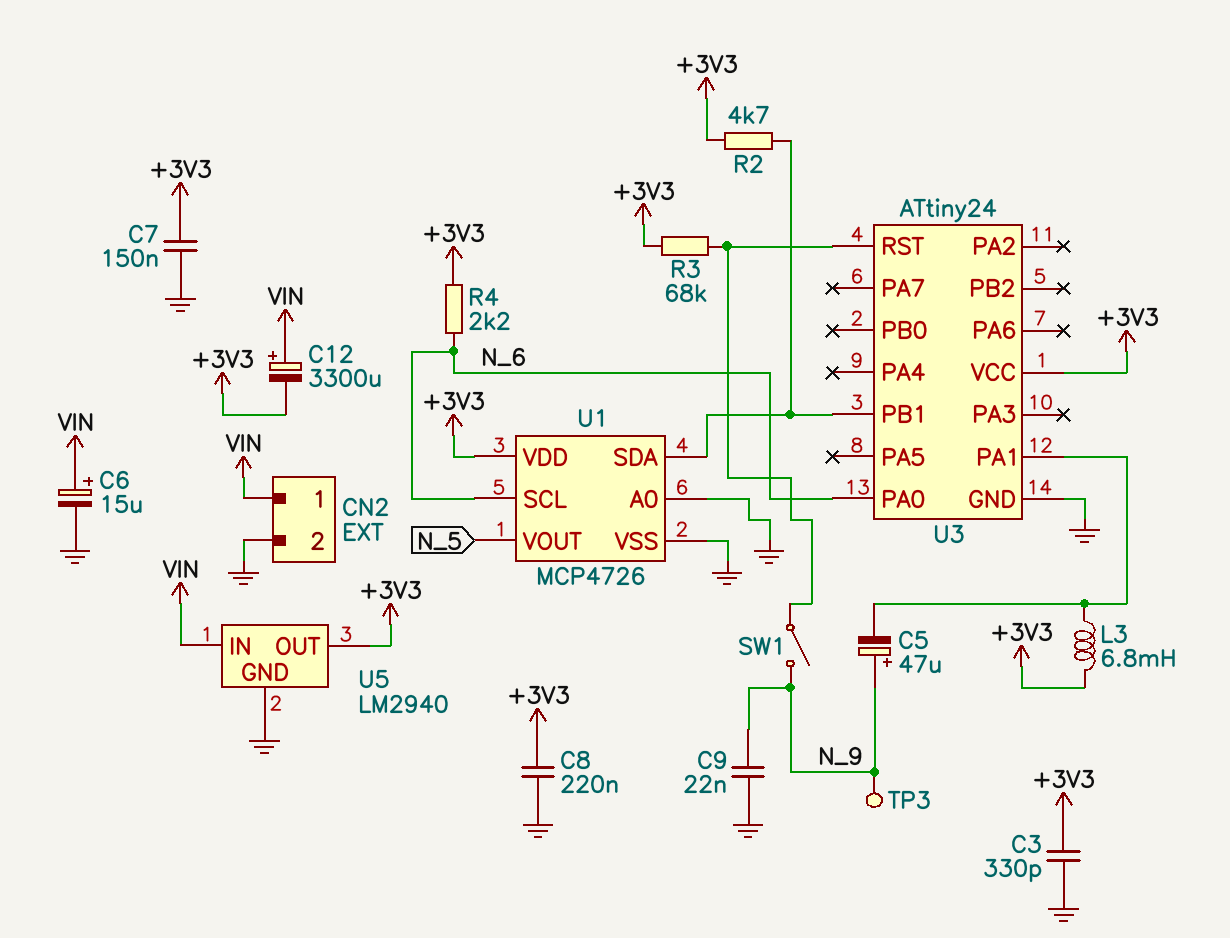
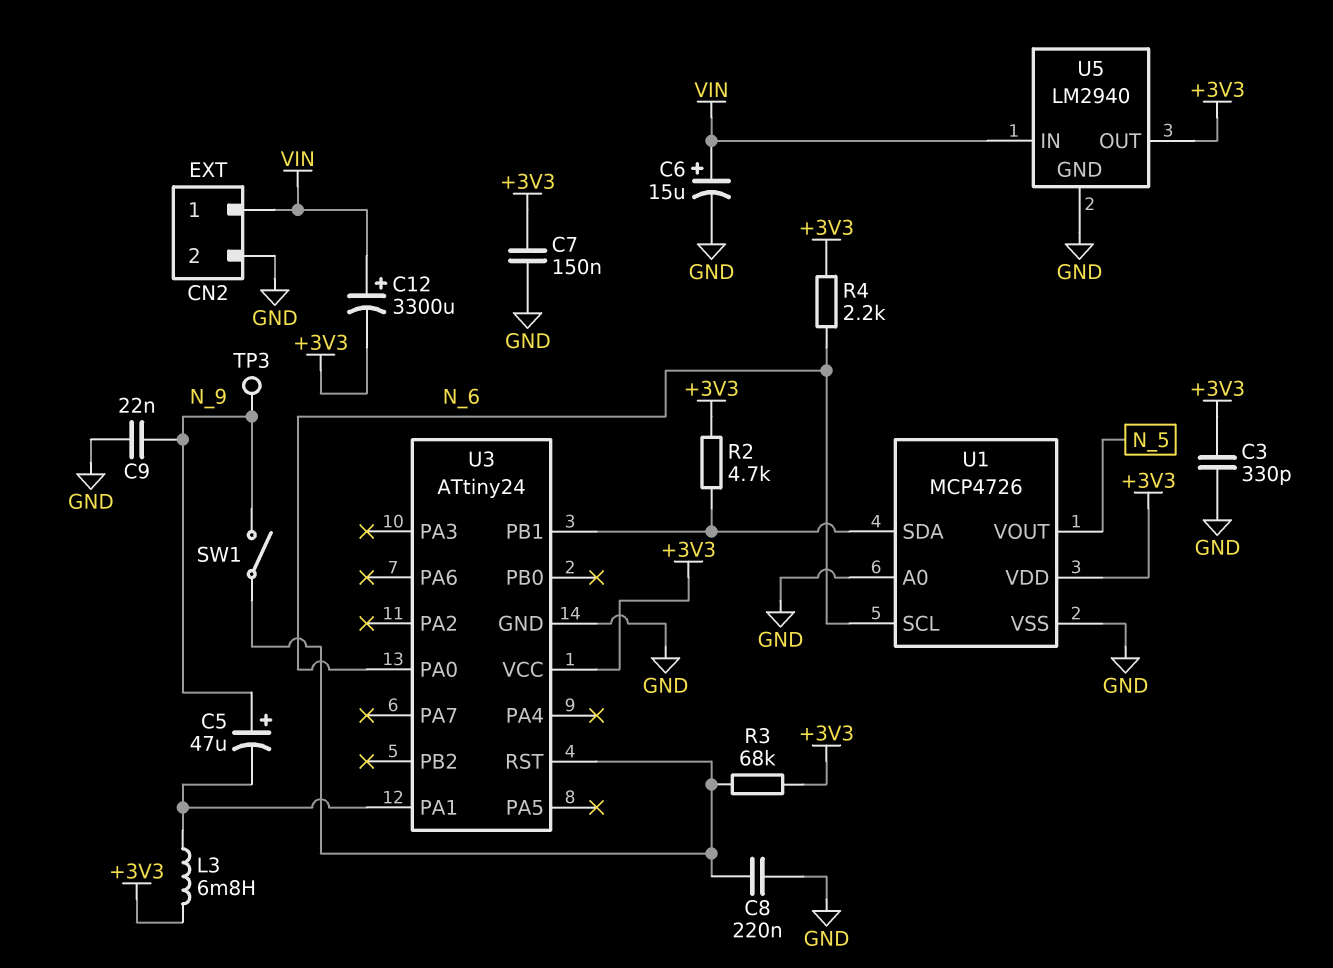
C8: 220nF (+3V3, GND) -> 220nF (GND, U3/RST)

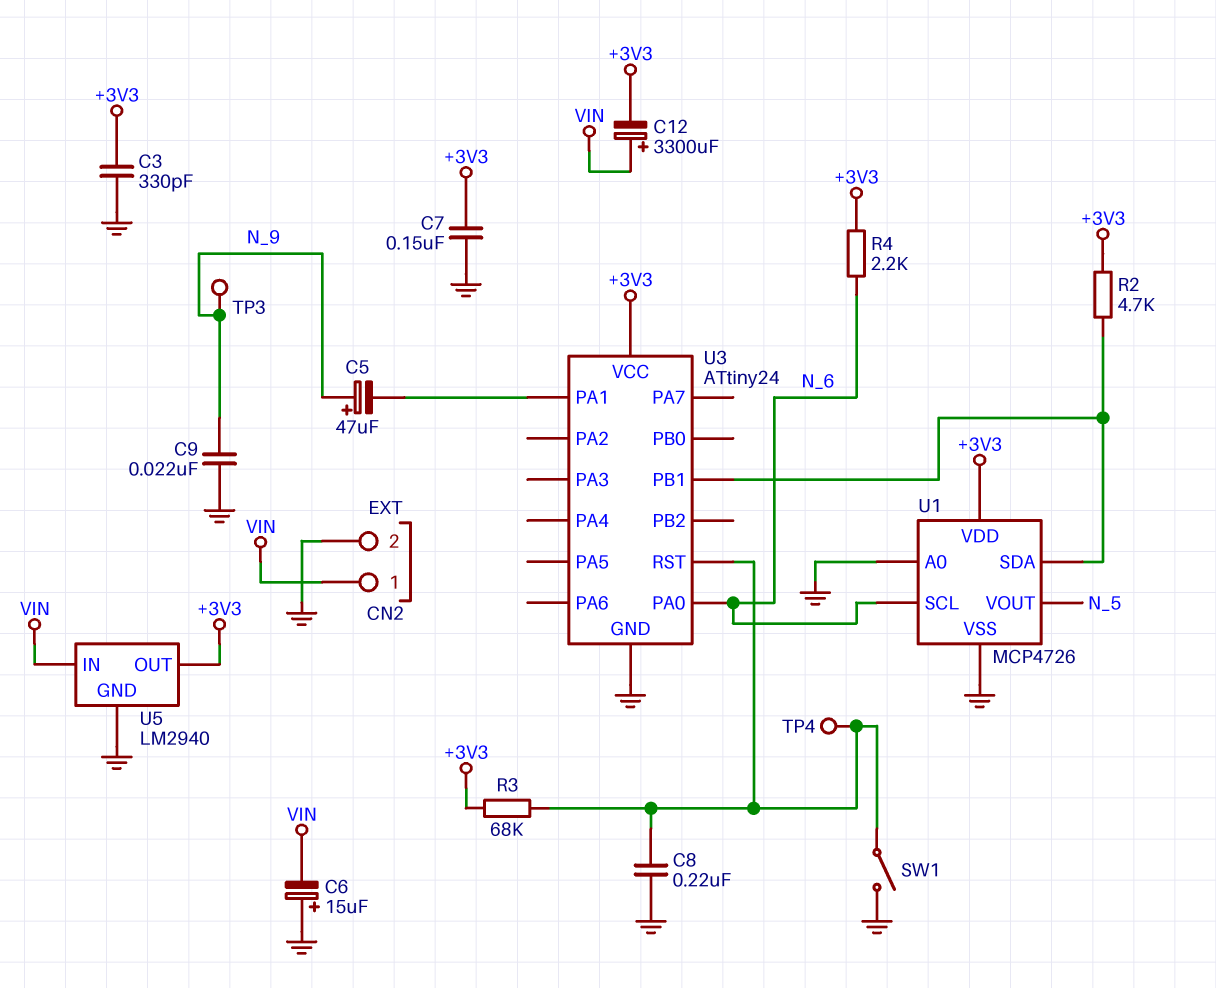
C6: 15uF (plus VIN, minus GND) -> 15uF (plus GND, minus VIN)
L3: 6.8mH (+3V3, U3/PA1) -> none
SW1: switch (N_9, U3/RST) -> switch (GND, U3/RST)
TP4: none -> test point (U3/RST)

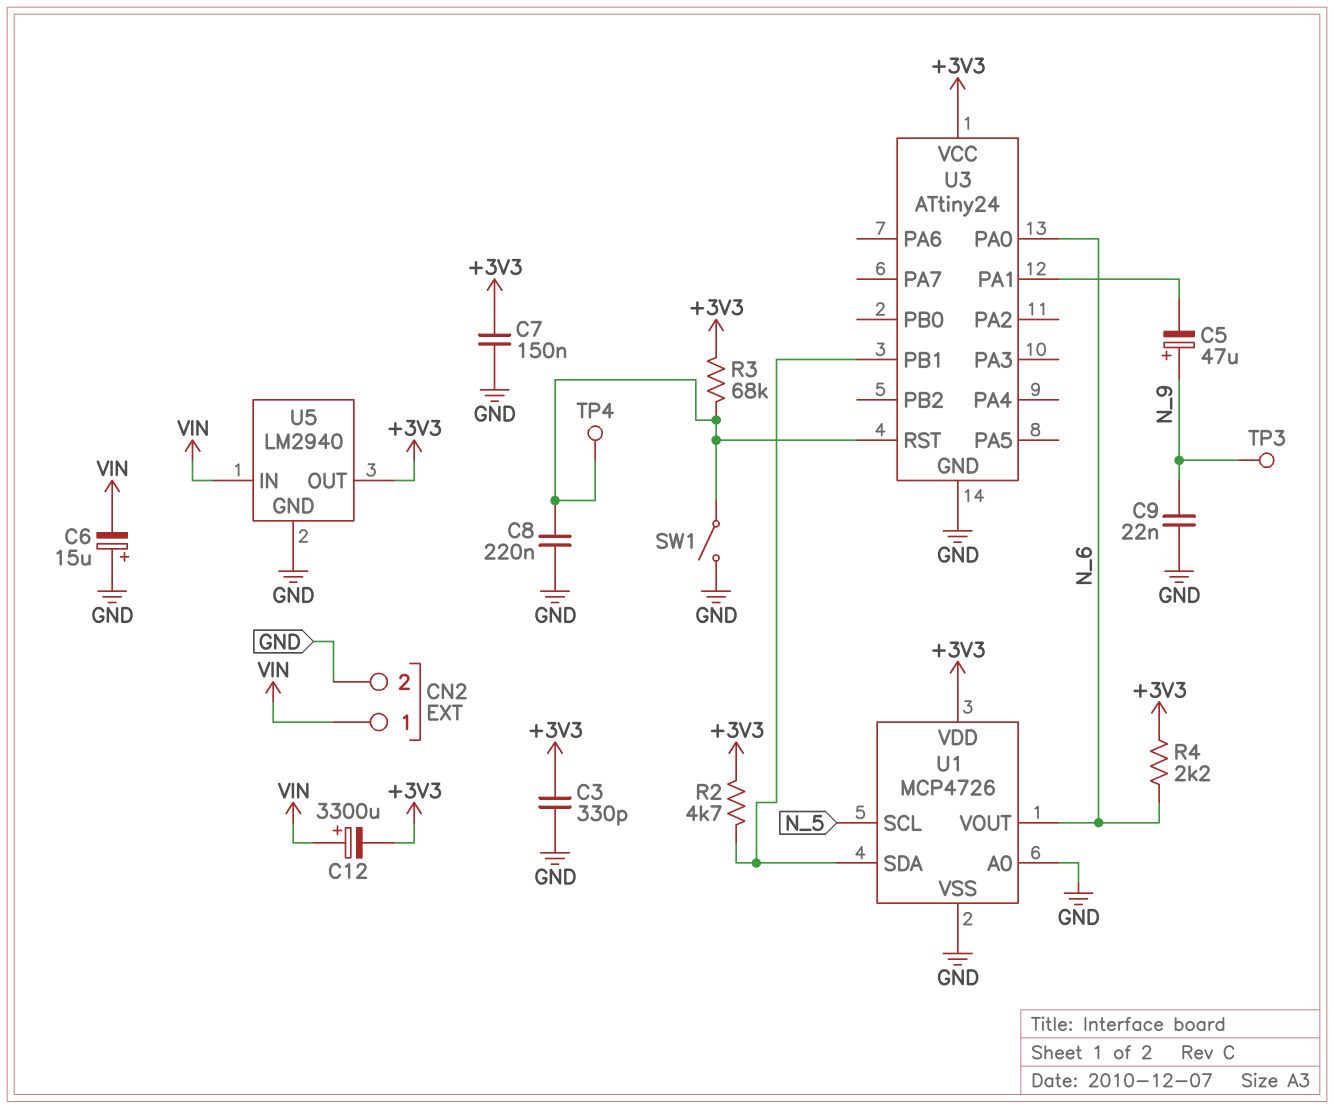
U1 pin SCL: N_6 -> N_5
U1 pin VOUT: N_5 -> N_6

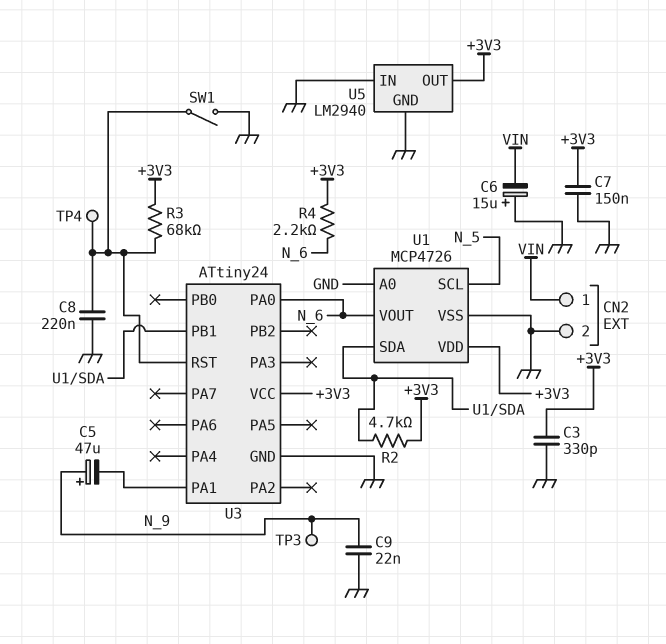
C12: 3300uF (plus VIN, minus +3V3) -> none
U5 pin IN: VIN -> GND

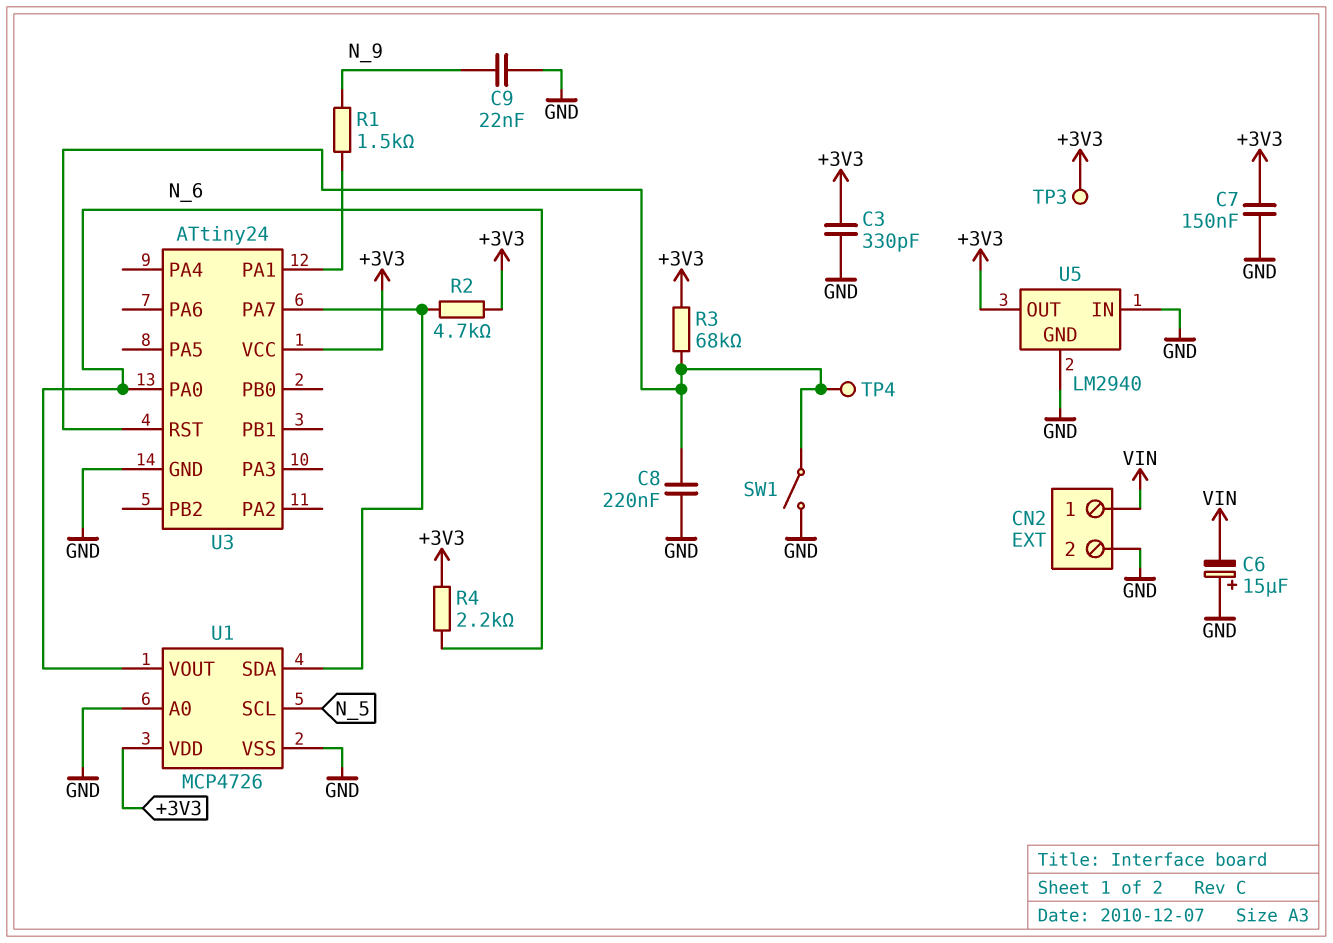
C5: 47uF (plus N_9, minus U3/PA1) -> none
R1: none -> 1.5k (N_9, U3/PA1)
TP3: test point (N_9) -> test point (+3V3)
U3 pin PA7: none -> U1/SDA
U3 pin PB1: U1/SDA -> none

